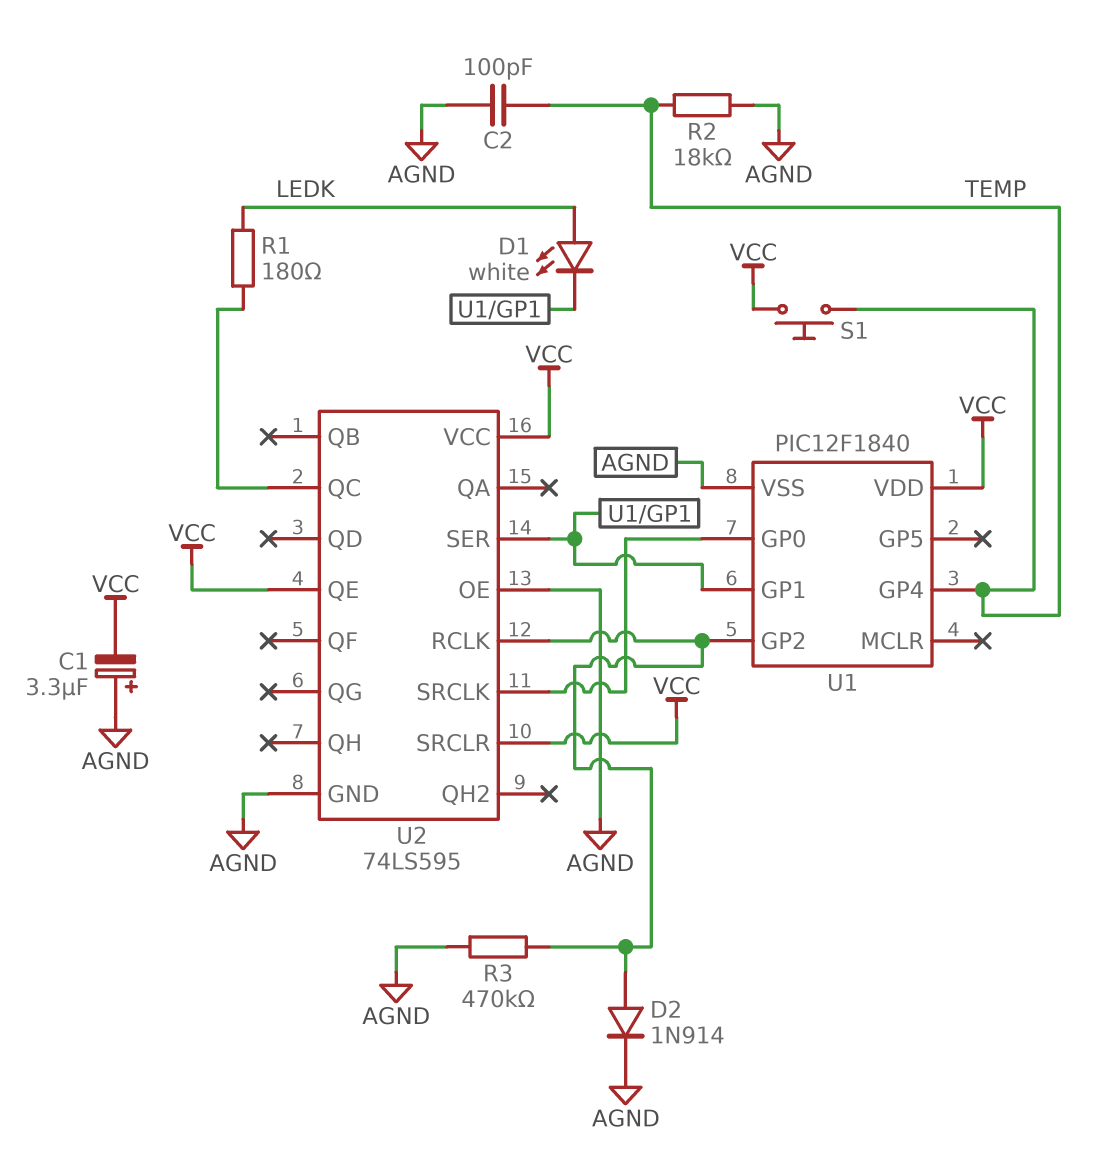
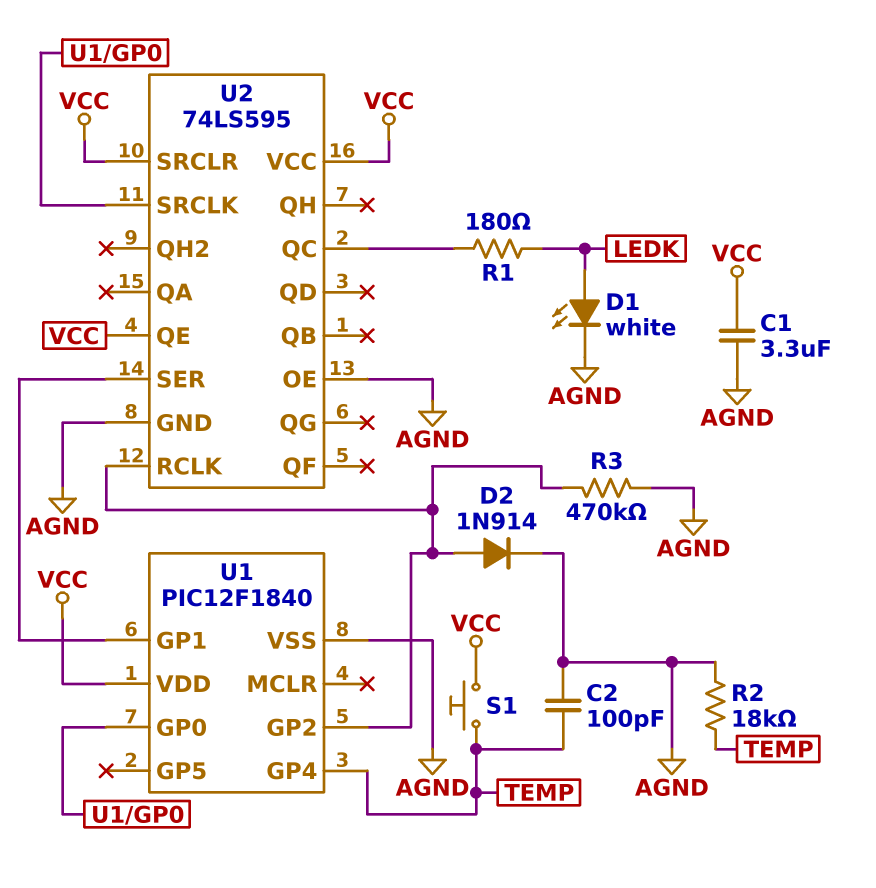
C1: 3.3uF (plus AGND, minus VCC) -> 3.3uF (AGND, VCC)
D1: LED white (A LEDK, K U1/GP1) -> LED white (A LEDK, K AGND)

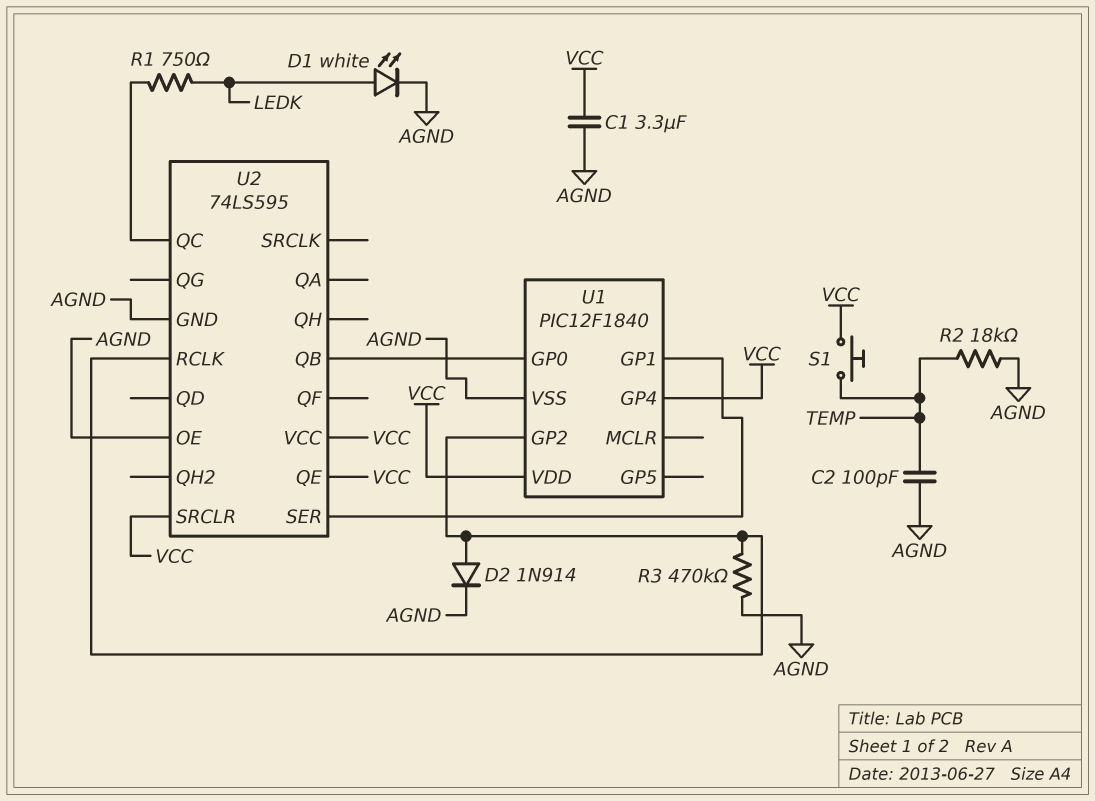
R1: 180 (LEDK, U2/QC) -> 750 (LEDK, U2/QC)
U1 pin GP4: TEMP -> VCC
U2 pin QB: none -> U1/GP0
U2 pin SRCLK: U1/GP0 -> none

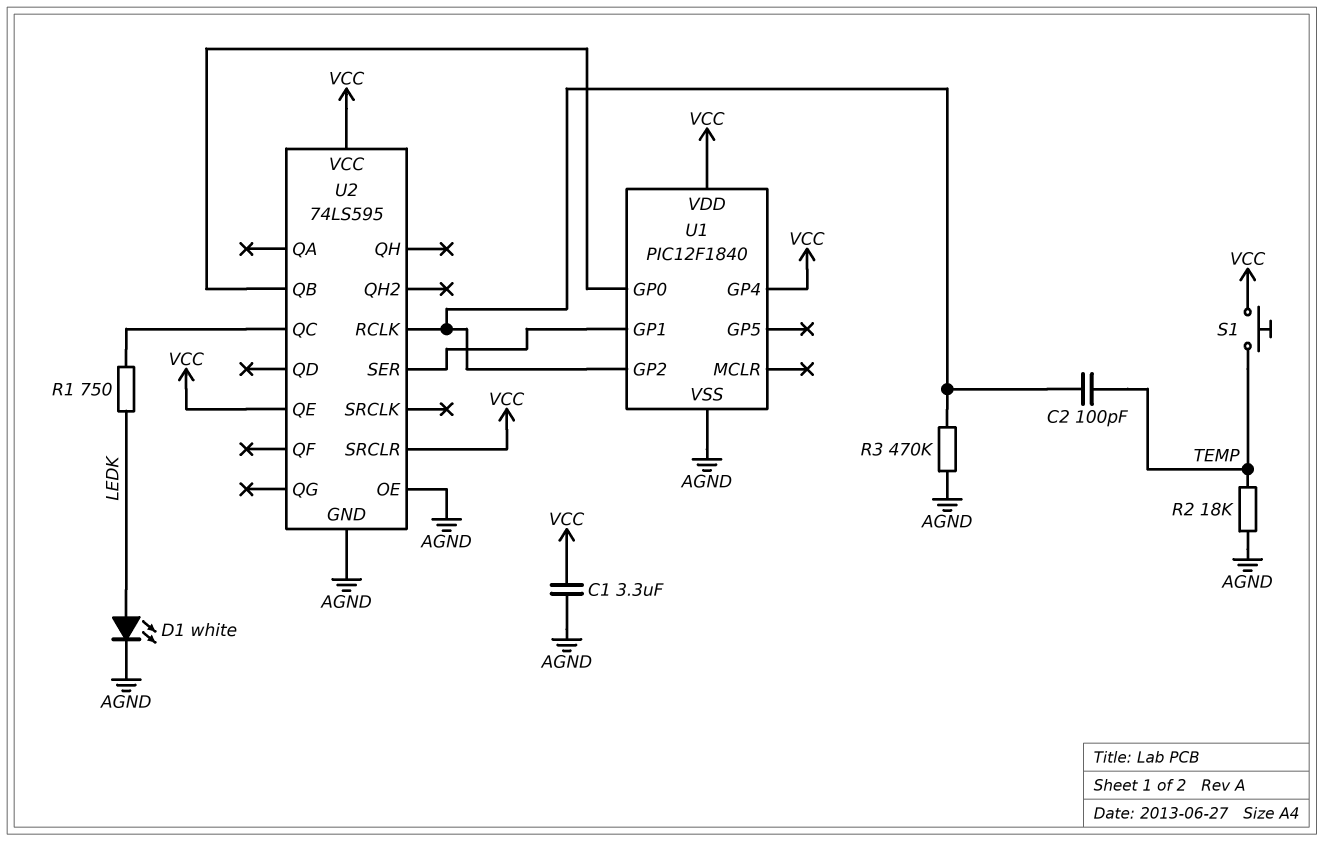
C2: 100pF (AGND, TEMP) -> 100pF (TEMP, U1/GP2)
D2: diode 1N914 (A U1/GP2, K AGND) -> none

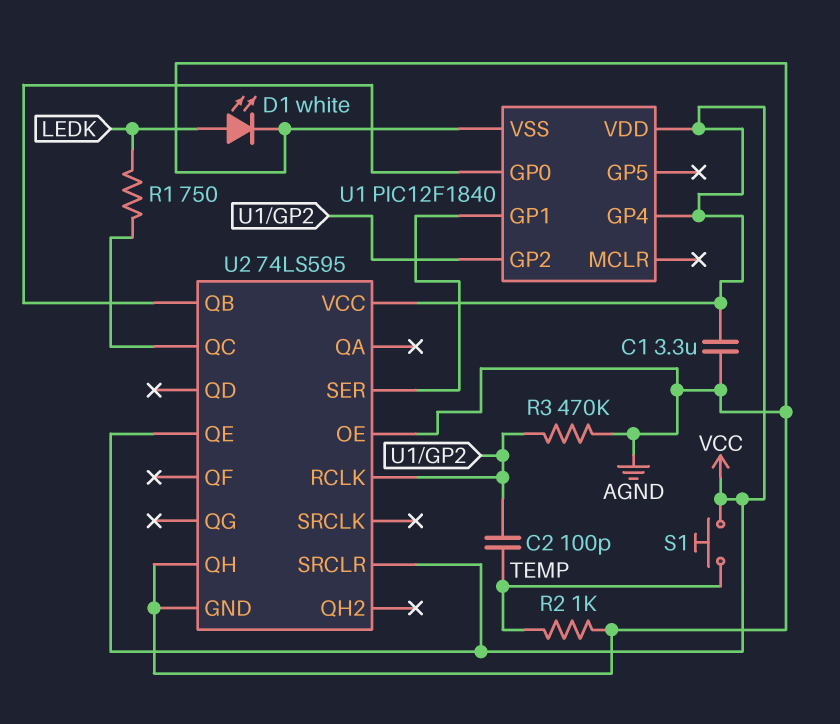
R2: 18k (AGND, TEMP) -> 1k (AGND, TEMP)
U2 pin QH: none -> AGND

